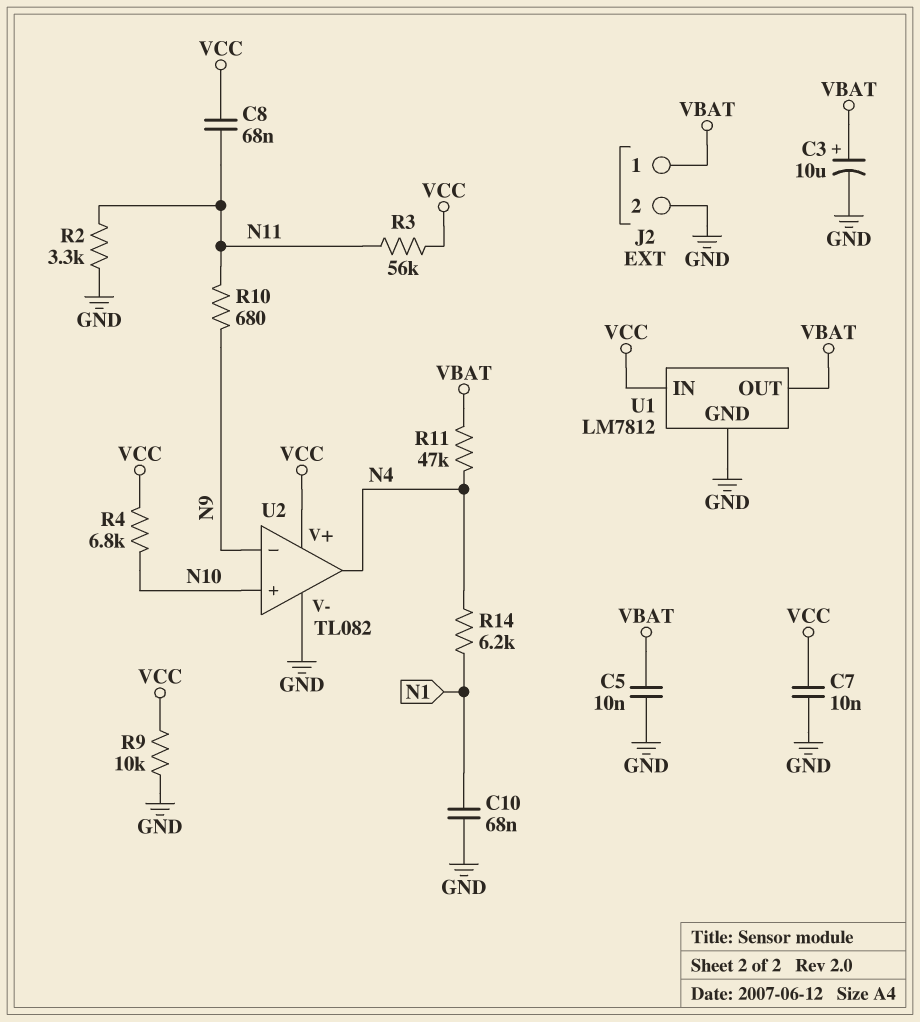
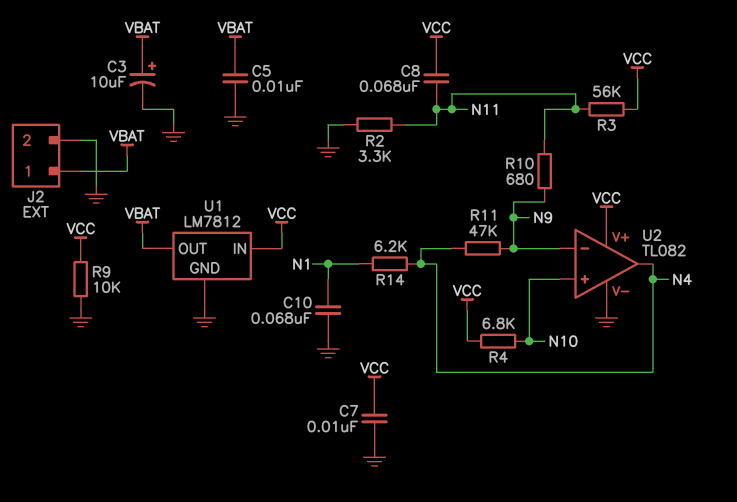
R11: 47k (N4, VBAT) -> 47k (N4, N9)

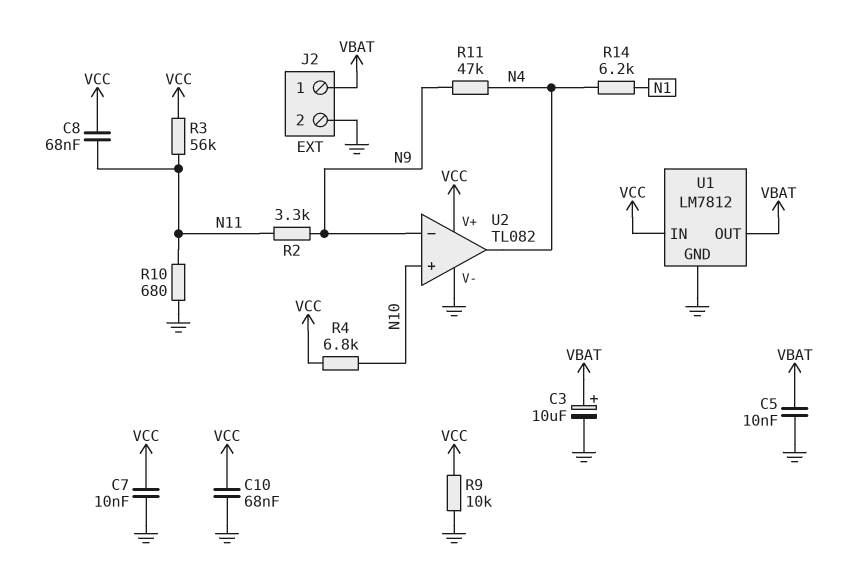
C10: 68nF (GND, N1) -> 68nF (GND, VCC)
R2: 3.3k (GND, N11) -> 3.3k (N9, N11)
R10: 680 (N9, N11) -> 680 (GND, N11)

